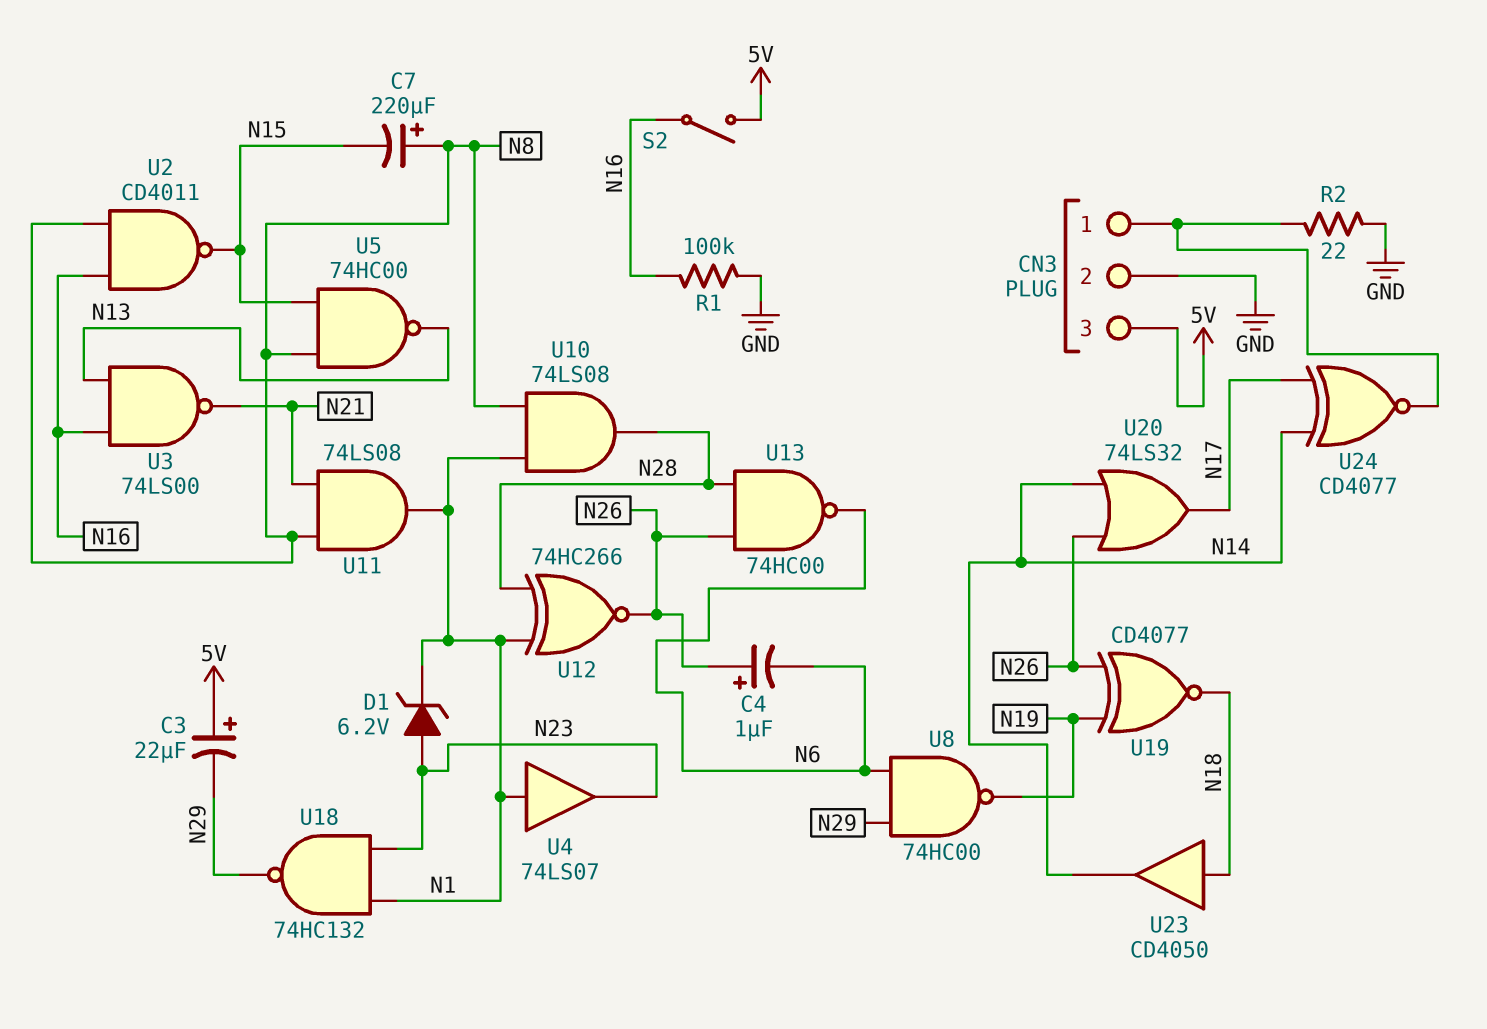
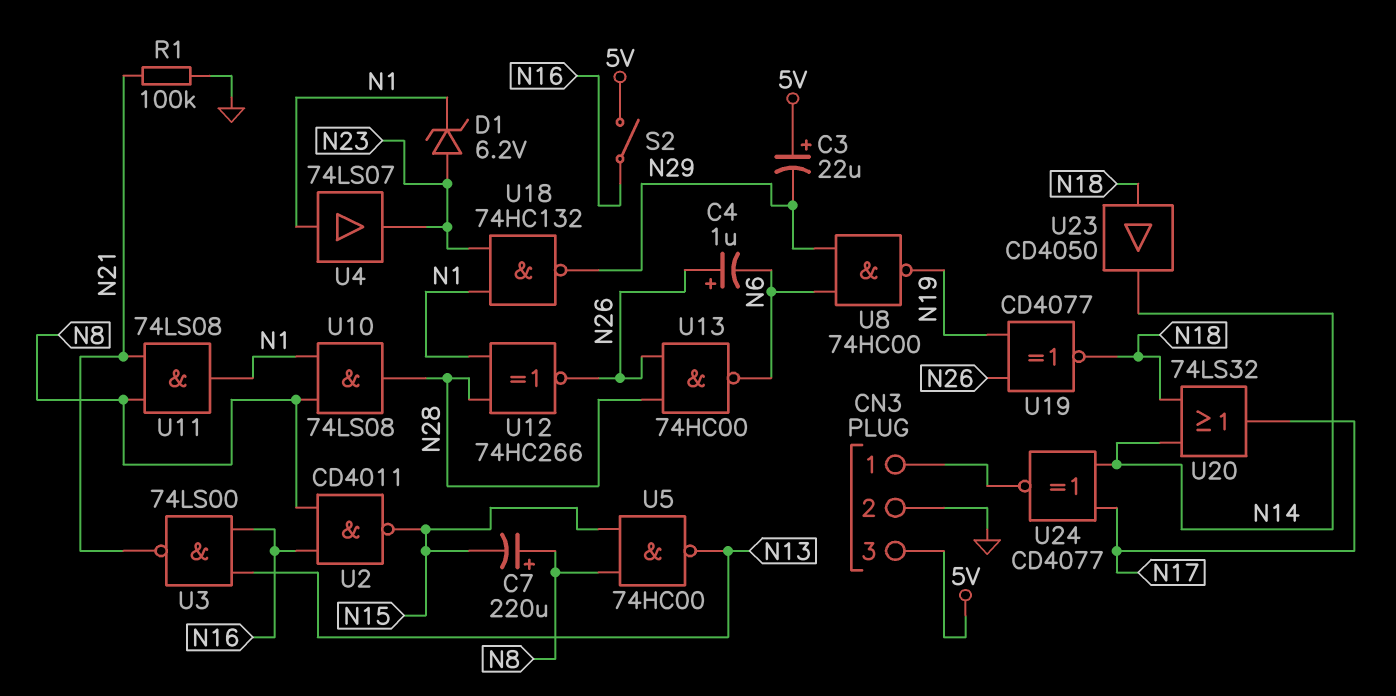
R1: 100k (GND, N16) -> 100k (GND, N21)
R2: 22 (CN3/1, GND) -> none
U20: OR 74LS32 (in N14, in N26, out N17) -> OR 74LS32 (in N14, in N18, out N17)

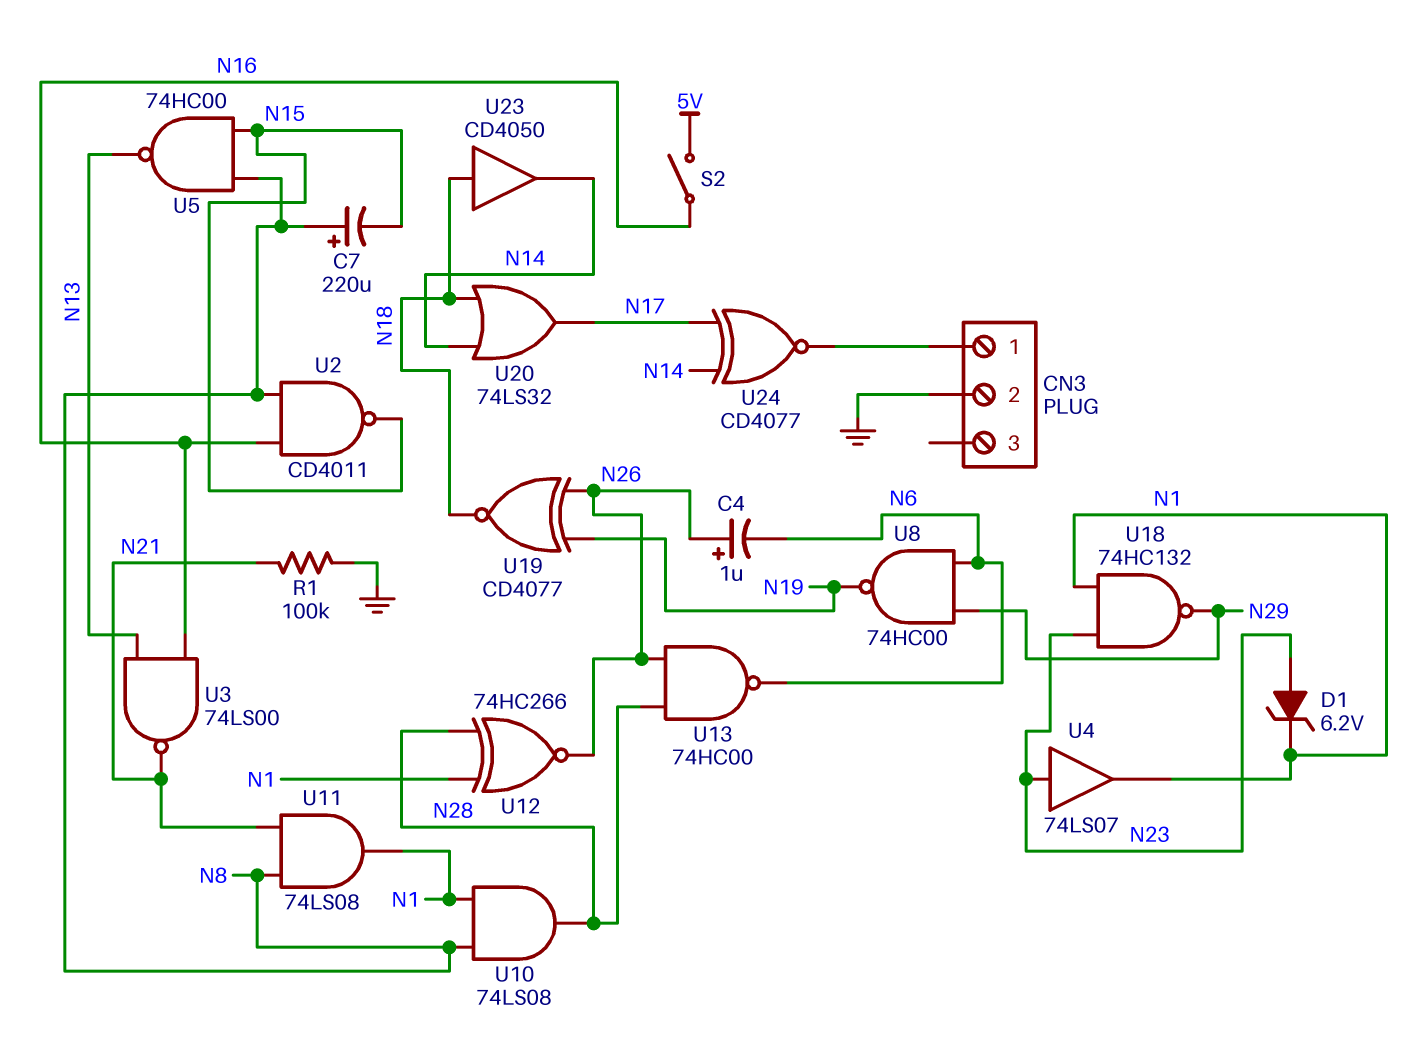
C3: 22uF (plus 5V, minus N29) -> none
CN3 pin 3: 5V -> none
U4: buffer 74LS07 (in N1, out N23) -> buffer 74LS07 (in N23, out N1)

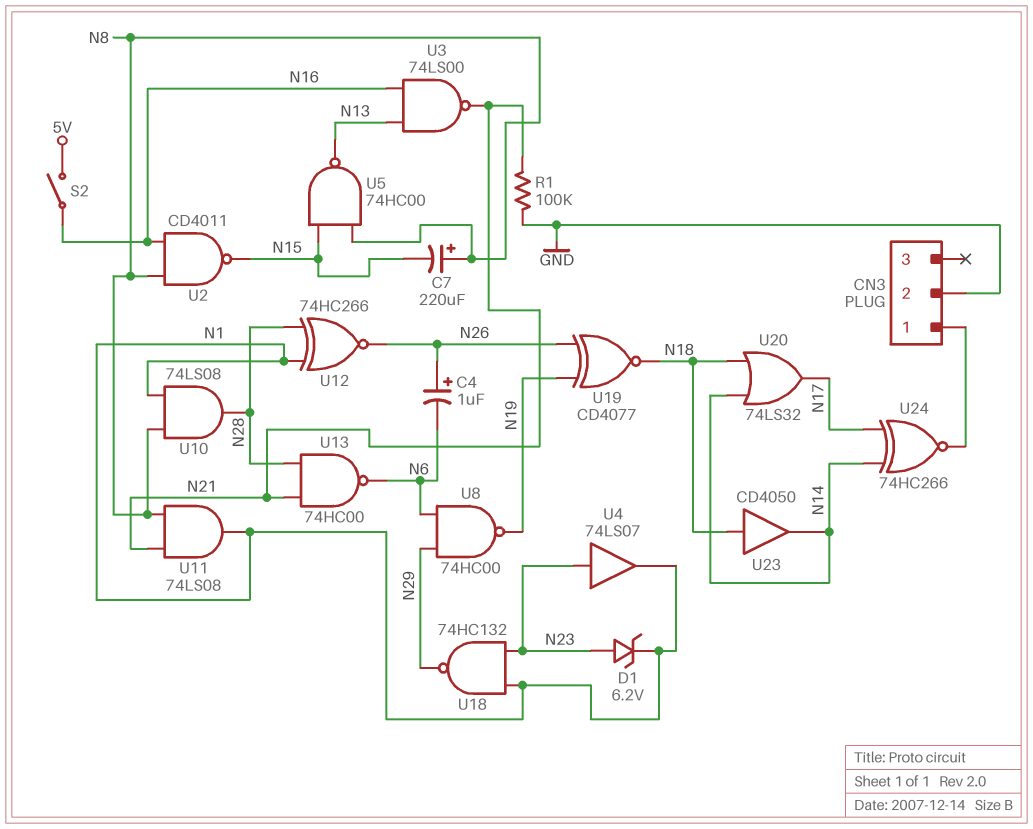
U13: NAND 74HC00 (in N26, in N28, out N6) -> NAND 74HC00 (in N21, in N28, out N6)
U24: XNOR CD4077 (in N14, in N17, out CN3/1) -> XNOR 74HC266 (in N14, in N17, out CN3/1)

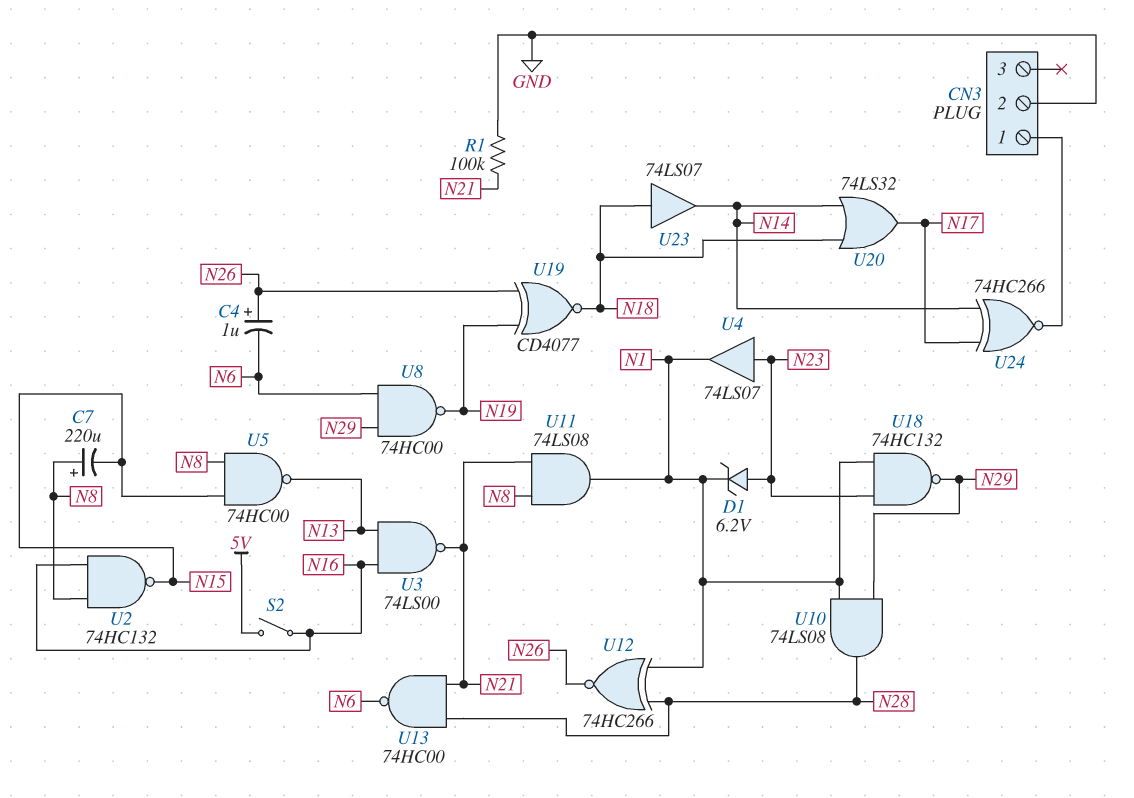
U2: NAND CD4011 (in N8, in N16, out N15) -> NAND 74HC132 (in N8, in N16, out N15)
U10: AND 74LS08 (in N1, in N8, out N28) -> AND 74LS08 (in N1, in N29, out N28)
U23: buffer CD4050 (in N18, out N14) -> buffer 74LS07 (in N18, out N14)

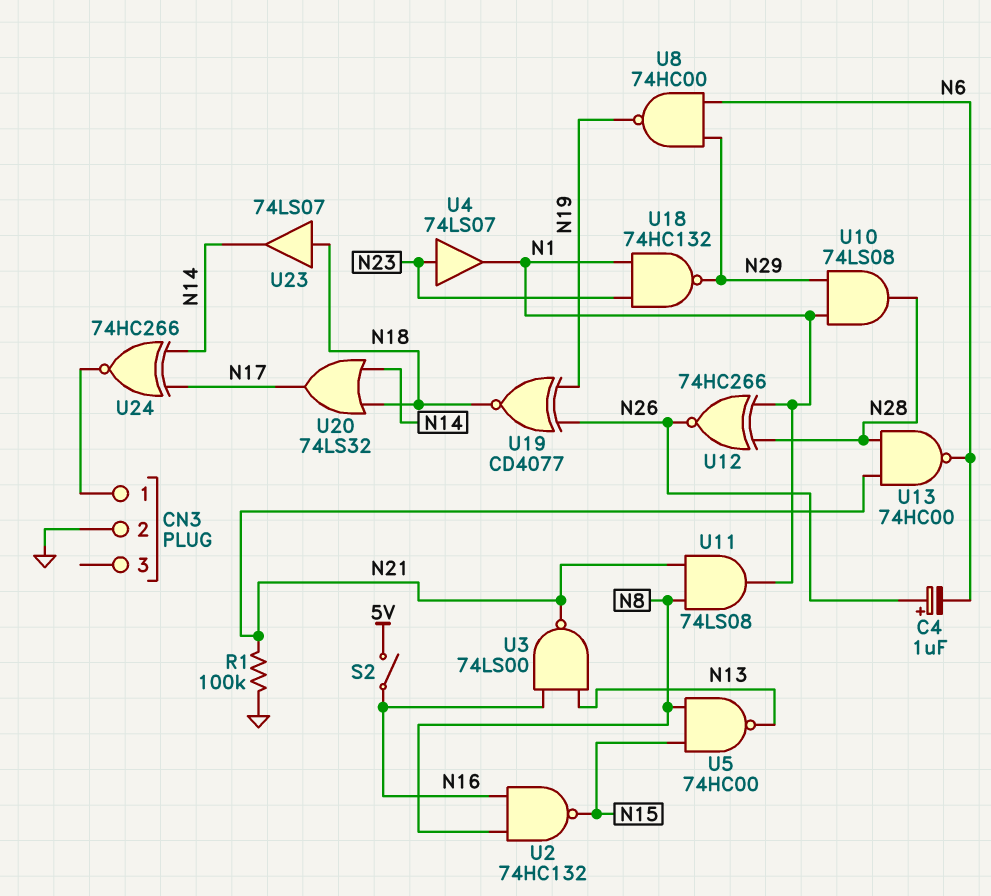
C7: 220uF (plus N8, minus N15) -> none
D1: zener 6.2V (A N23, K N1) -> none

